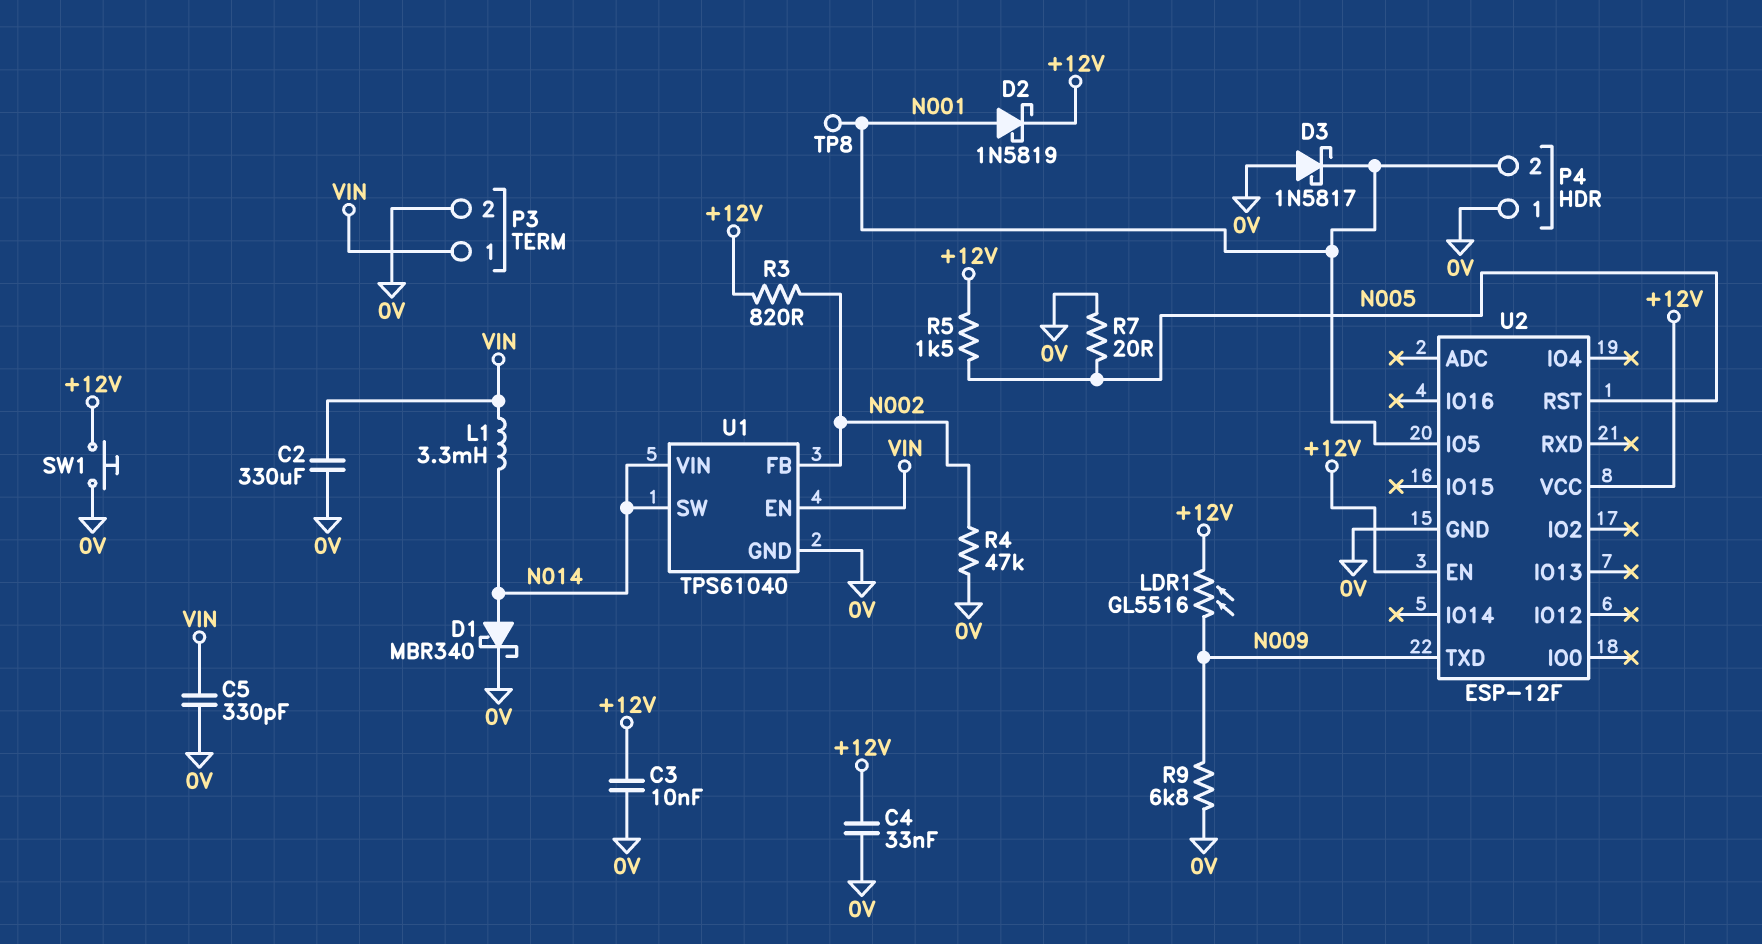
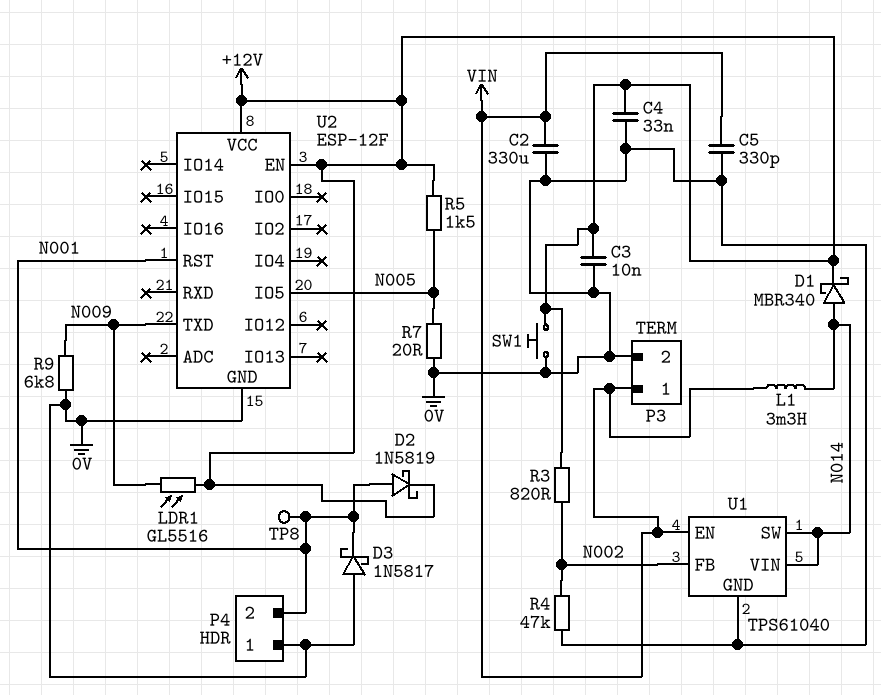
D1: schottky MBR340 (A N014, K 0V) -> schottky MBR340 (A N014, K +12V)
U2 pin IO5: N001 -> N005
U2 pin RST: N005 -> N001

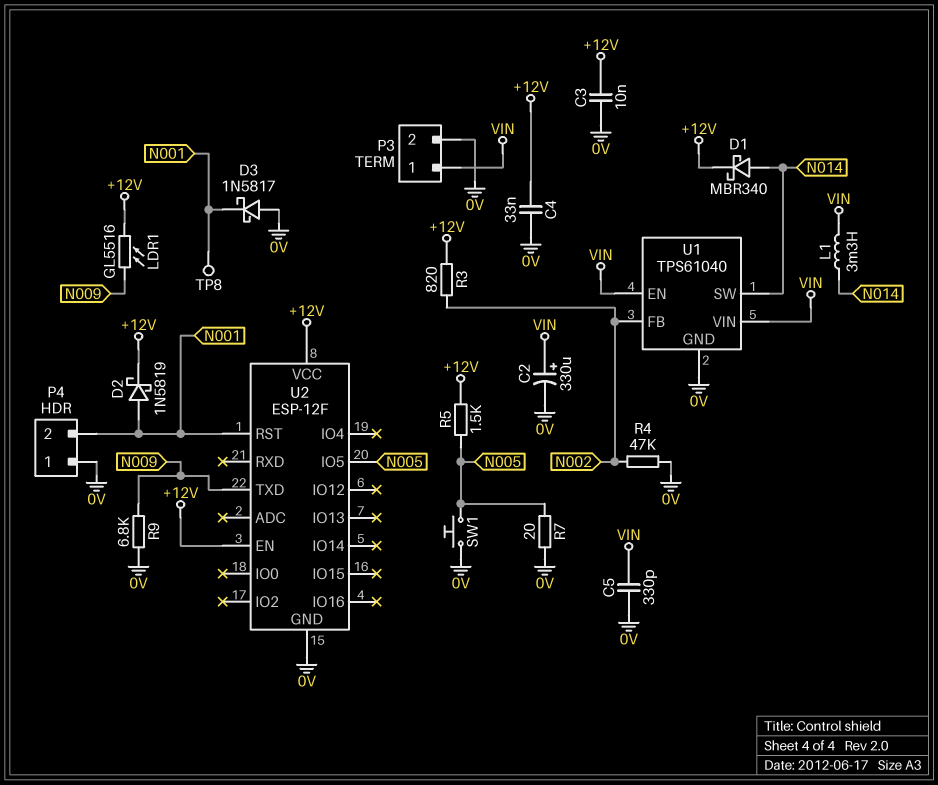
C2: 330uF (0V, VIN) -> 330uF (plus VIN, minus 0V)
SW1: button (+12V, 0V) -> button (0V, N005)
U1 pin VIN: N014 -> VIN

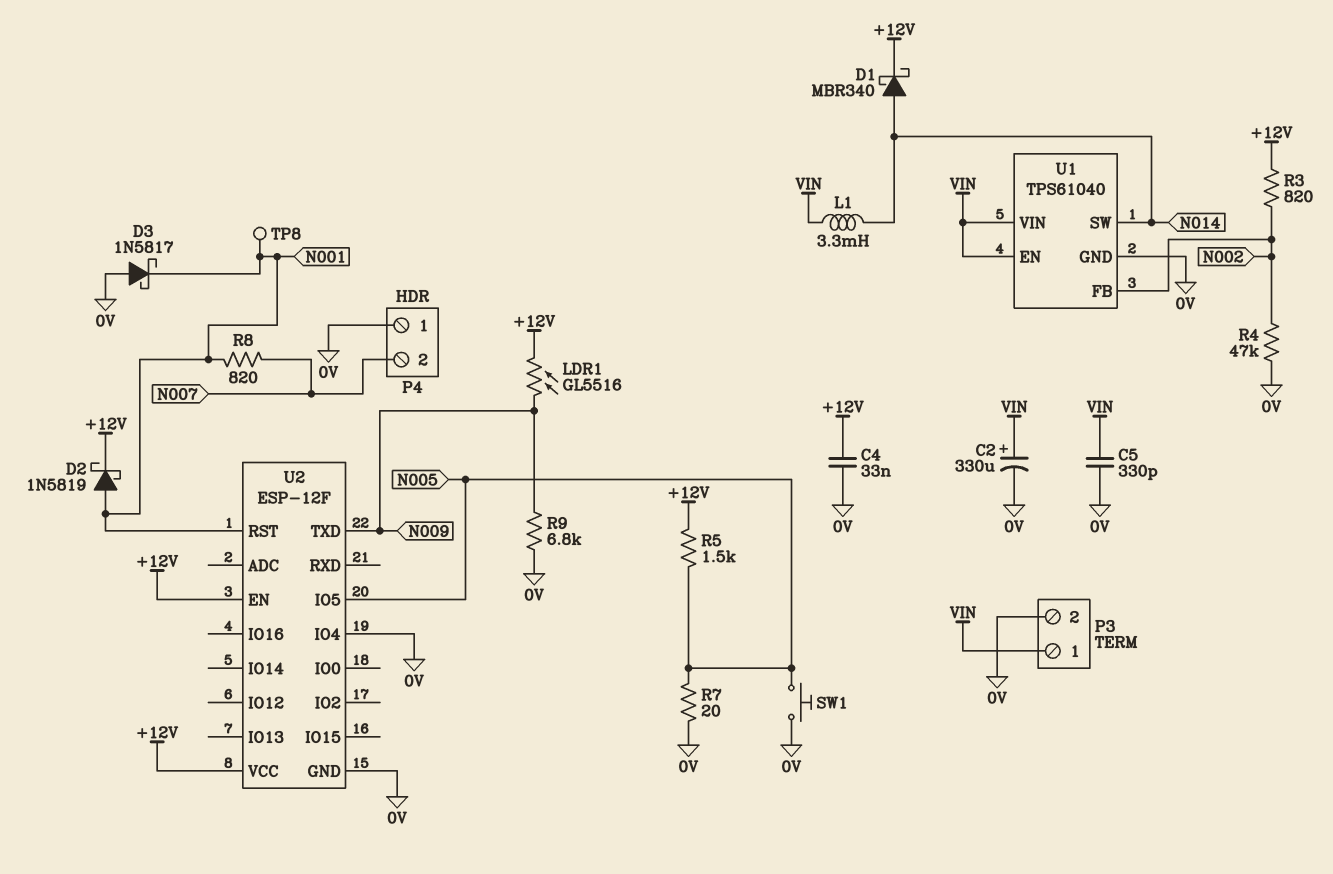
C3: 10nF (+12V, 0V) -> none
P4 pin 2: N001 -> N007
R8: none -> 820 (N001, N007)
U2 pin IO4: none -> 0V

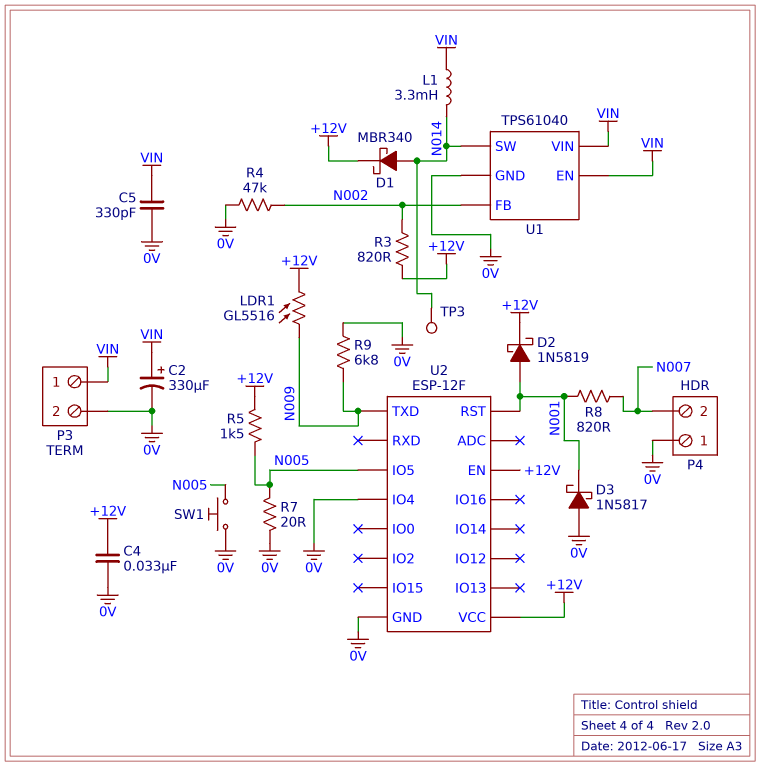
TP3: none -> test point (N014)
TP8: test point (N001) -> none

